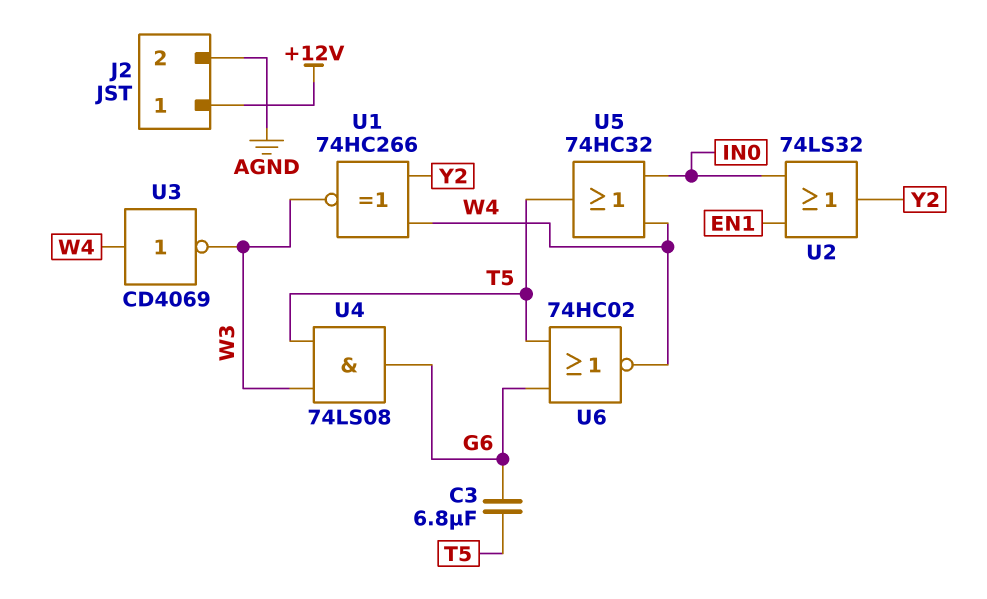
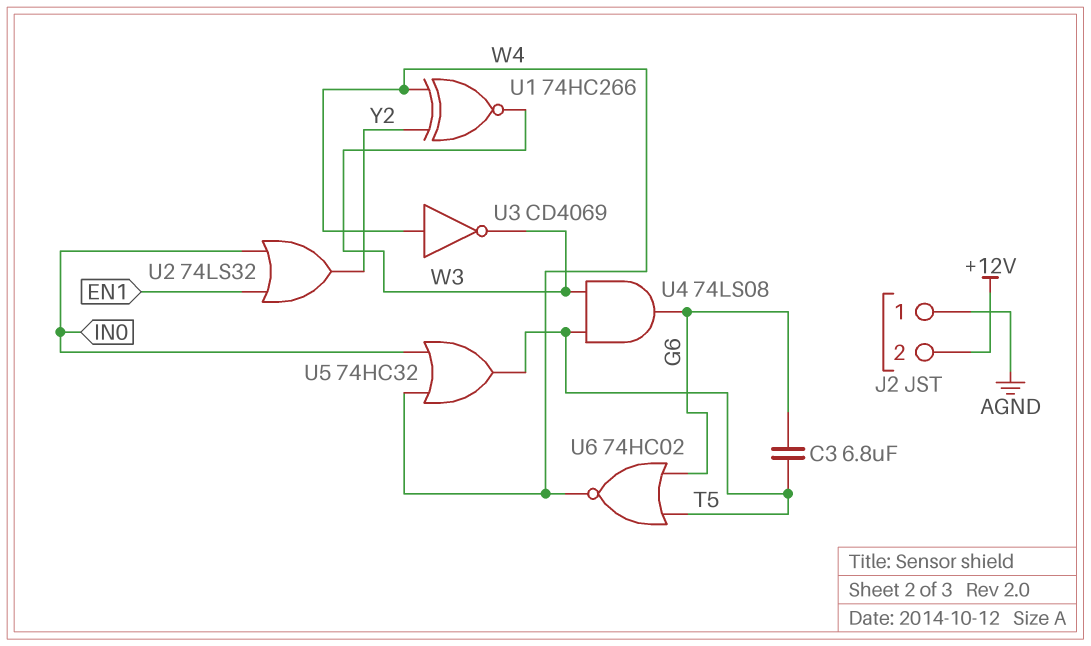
J2 pin 1: +12V -> AGND
J2 pin 2: AGND -> +12V

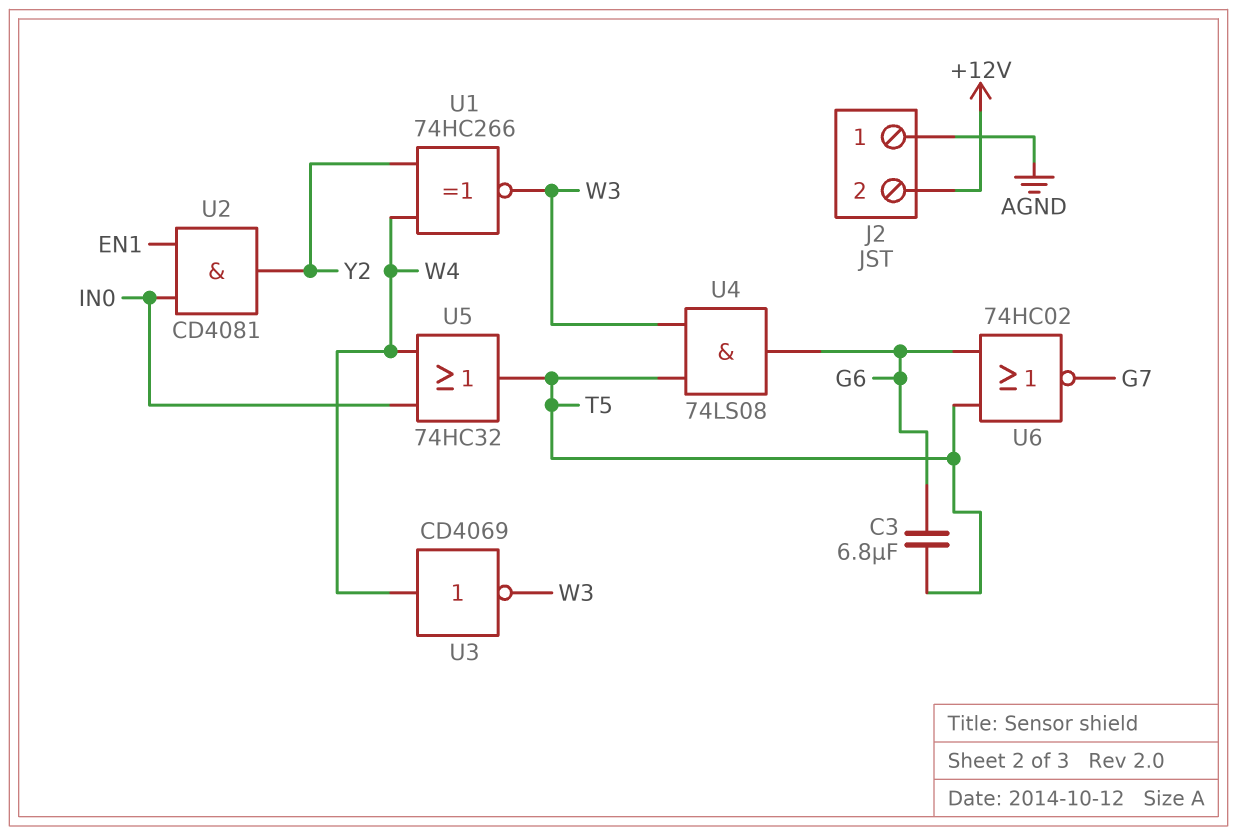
U2: OR 74LS32 (in EN1, in IN0, out Y2) -> AND CD4081 (in EN1, in IN0, out Y2)
U6: NOR 74HC02 (in G6, in T5, out W4) -> NOR 74HC02 (in G6, in T5, out G7)

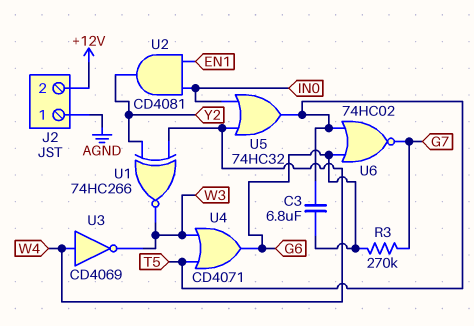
R3: none -> 270k (G6, G7)
U4: AND 74LS08 (in T5, in W3, out G6) -> OR CD4071 (in T5, in W3, out G6)

